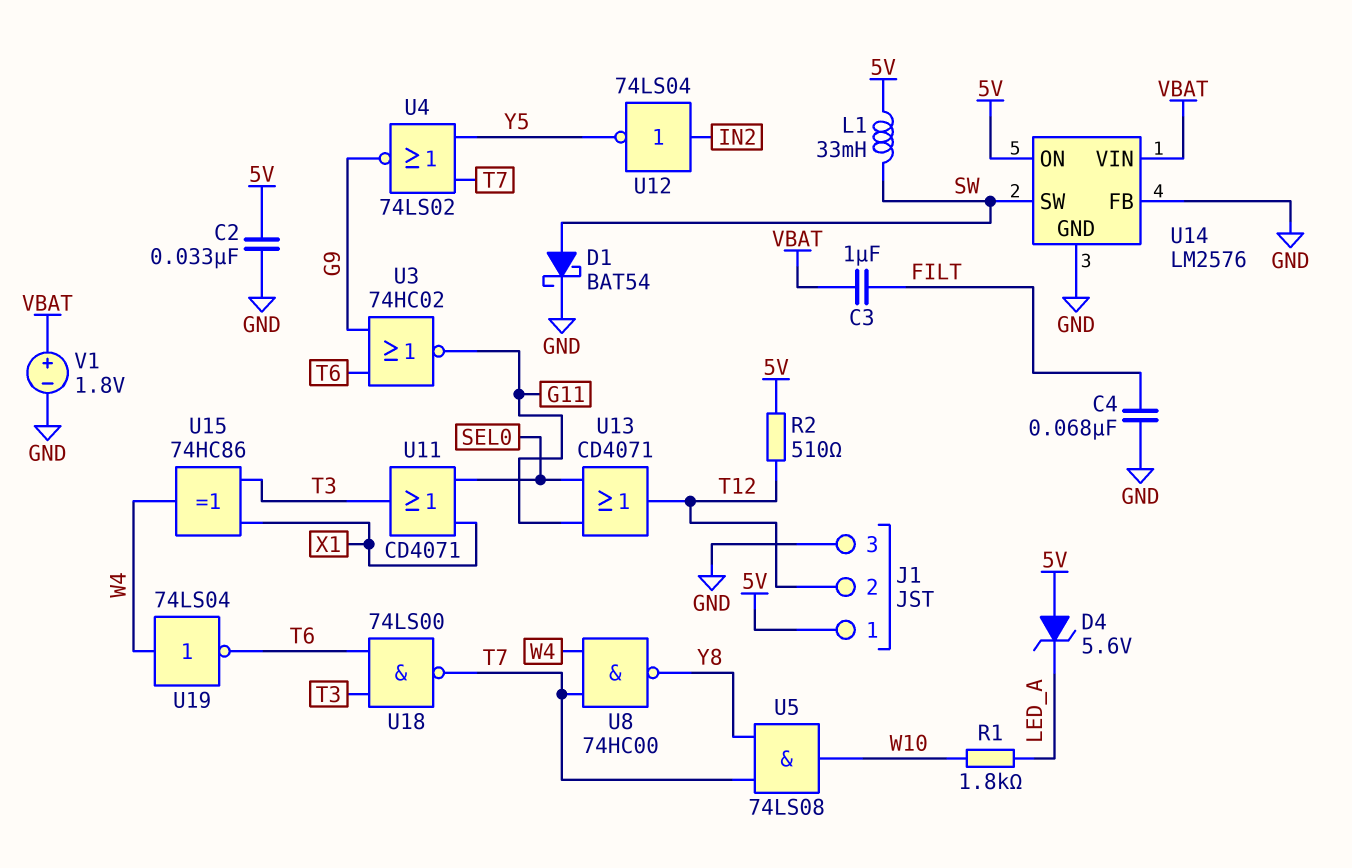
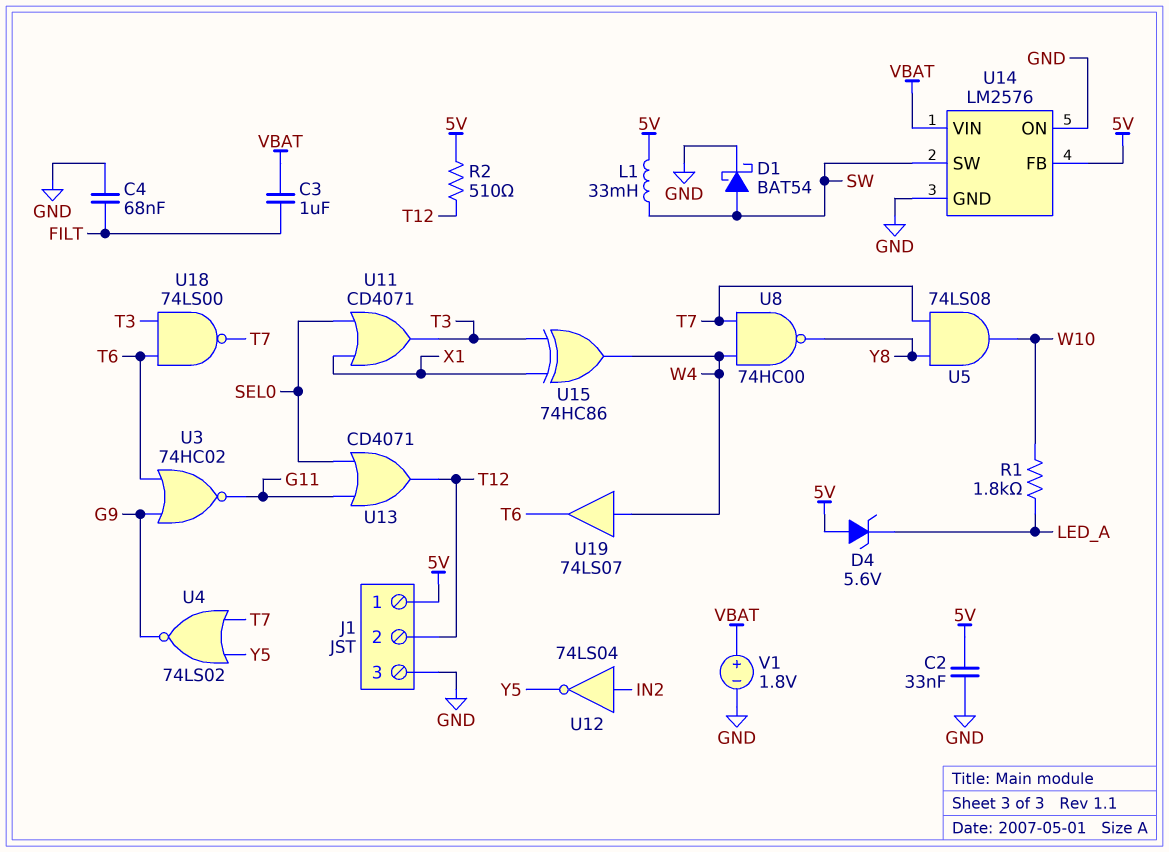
U14 pin FB: GND -> 5V
U14 pin ON: 5V -> GND
U19: NOT 74LS04 (in W4, out T6) -> buffer 74LS07 (in W4, out T6)

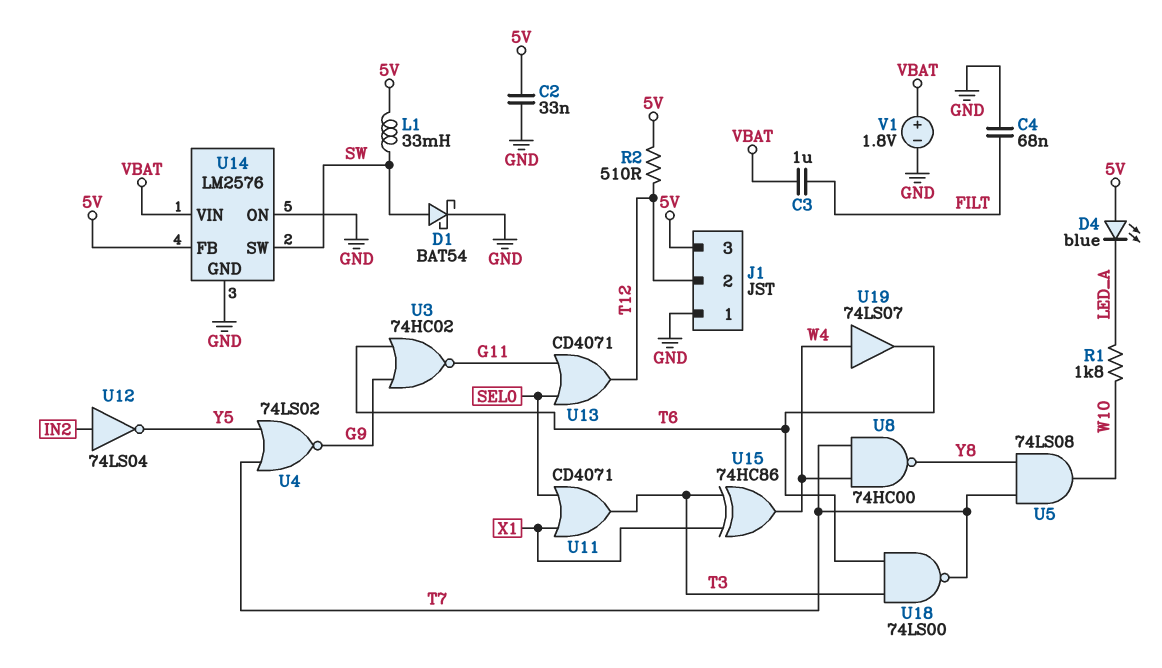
D4: zener 5.6V (A 5V, K LED_A) -> LED blue (A 5V, K LED_A)
J1 pin 1: 5V -> GND
J1 pin 3: GND -> 5V

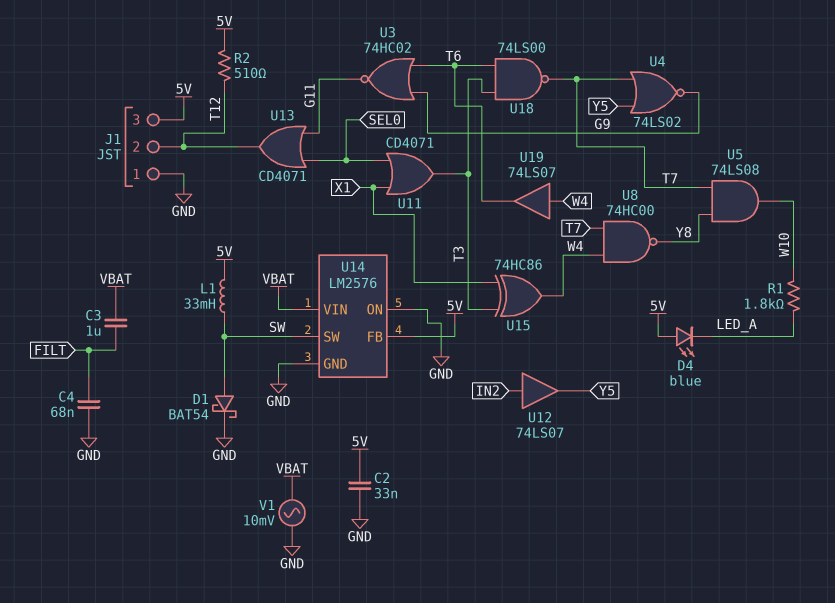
U12: NOT 74LS04 (in IN2, out Y5) -> buffer 74LS07 (in IN2, out Y5)
V1: 1.8V (plus VBAT, minus GND) -> AC 10mV (GND, VBAT)

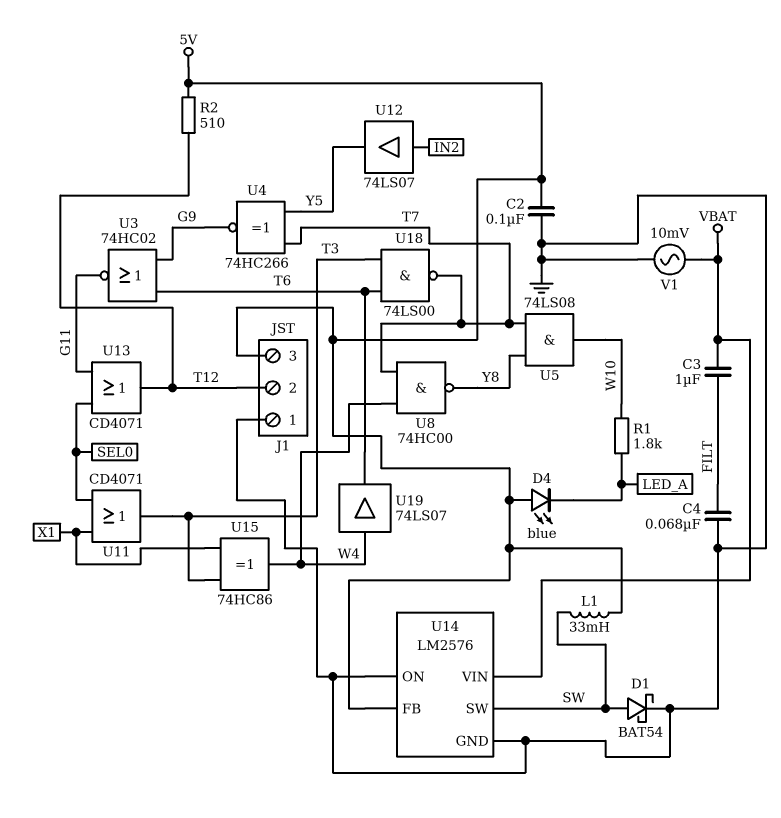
C2: 33nF (5V, GND) -> 100nF (5V, GND)
U4: NOR 74LS02 (in T7, in Y5, out G9) -> XNOR 74HC266 (in T7, in Y5, out G9)

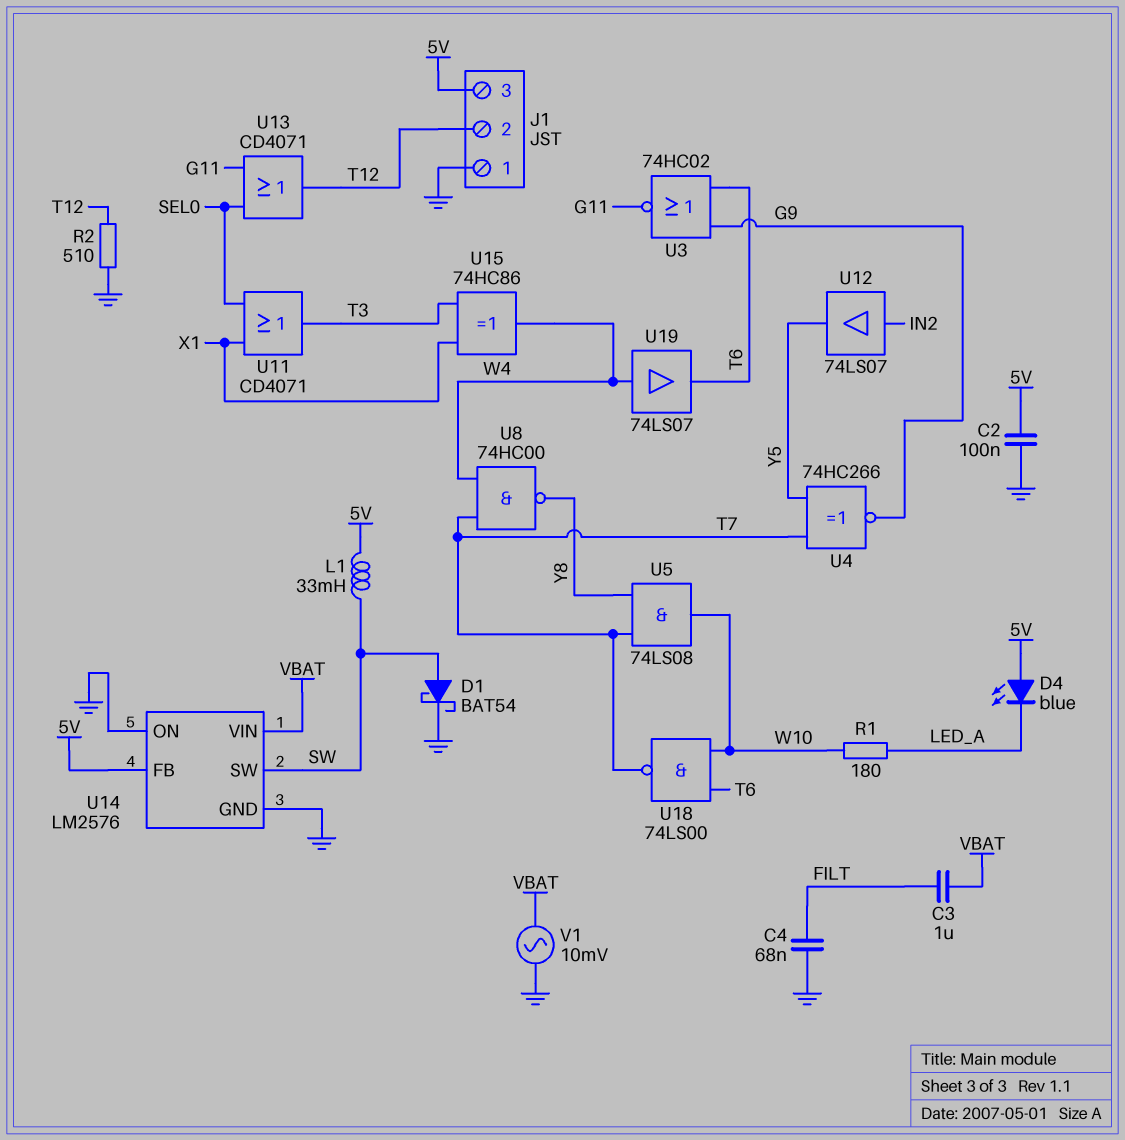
R1: 1.8k (LED_A, W10) -> 180 (LED_A, W10)
R2: 510 (5V, T12) -> 510 (GND, T12)
U18: NAND 74LS00 (in T3, in T6, out T7) -> NAND 74LS00 (in T6, in W10, out T7)

